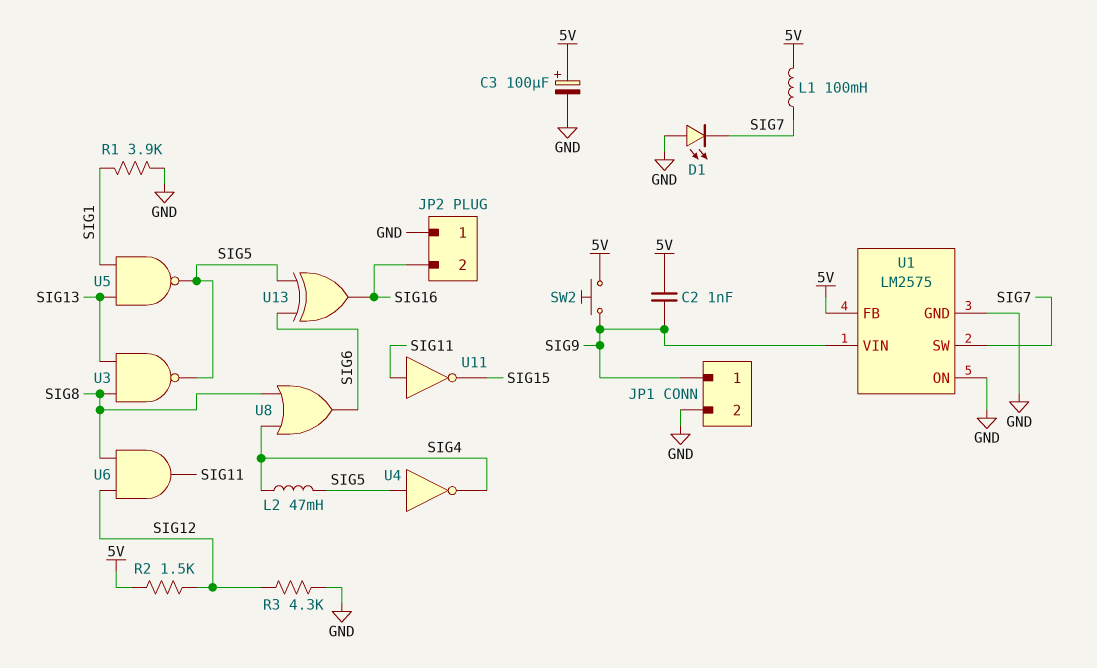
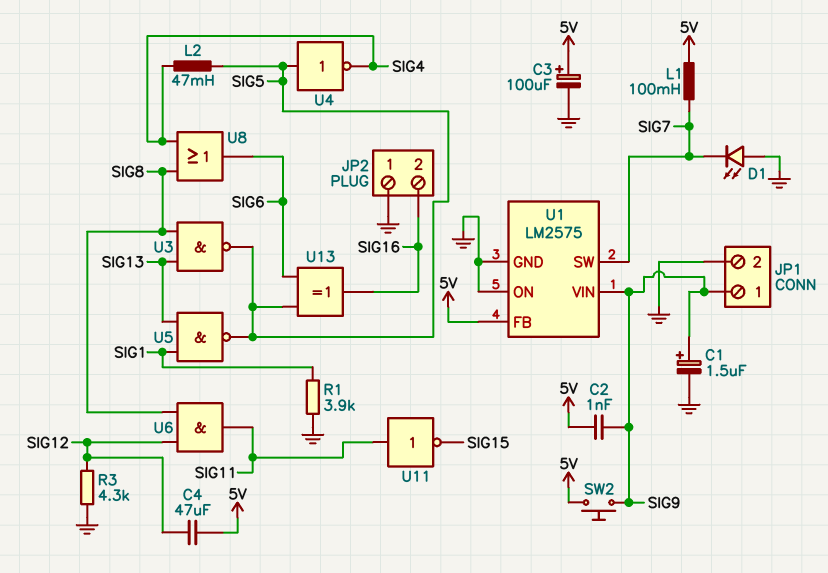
C1: none -> 1.5uF (plus SIG9, minus GND)
C4: none -> 47uF (5V, SIG12)
R2: 1.5k (5V, SIG12) -> none

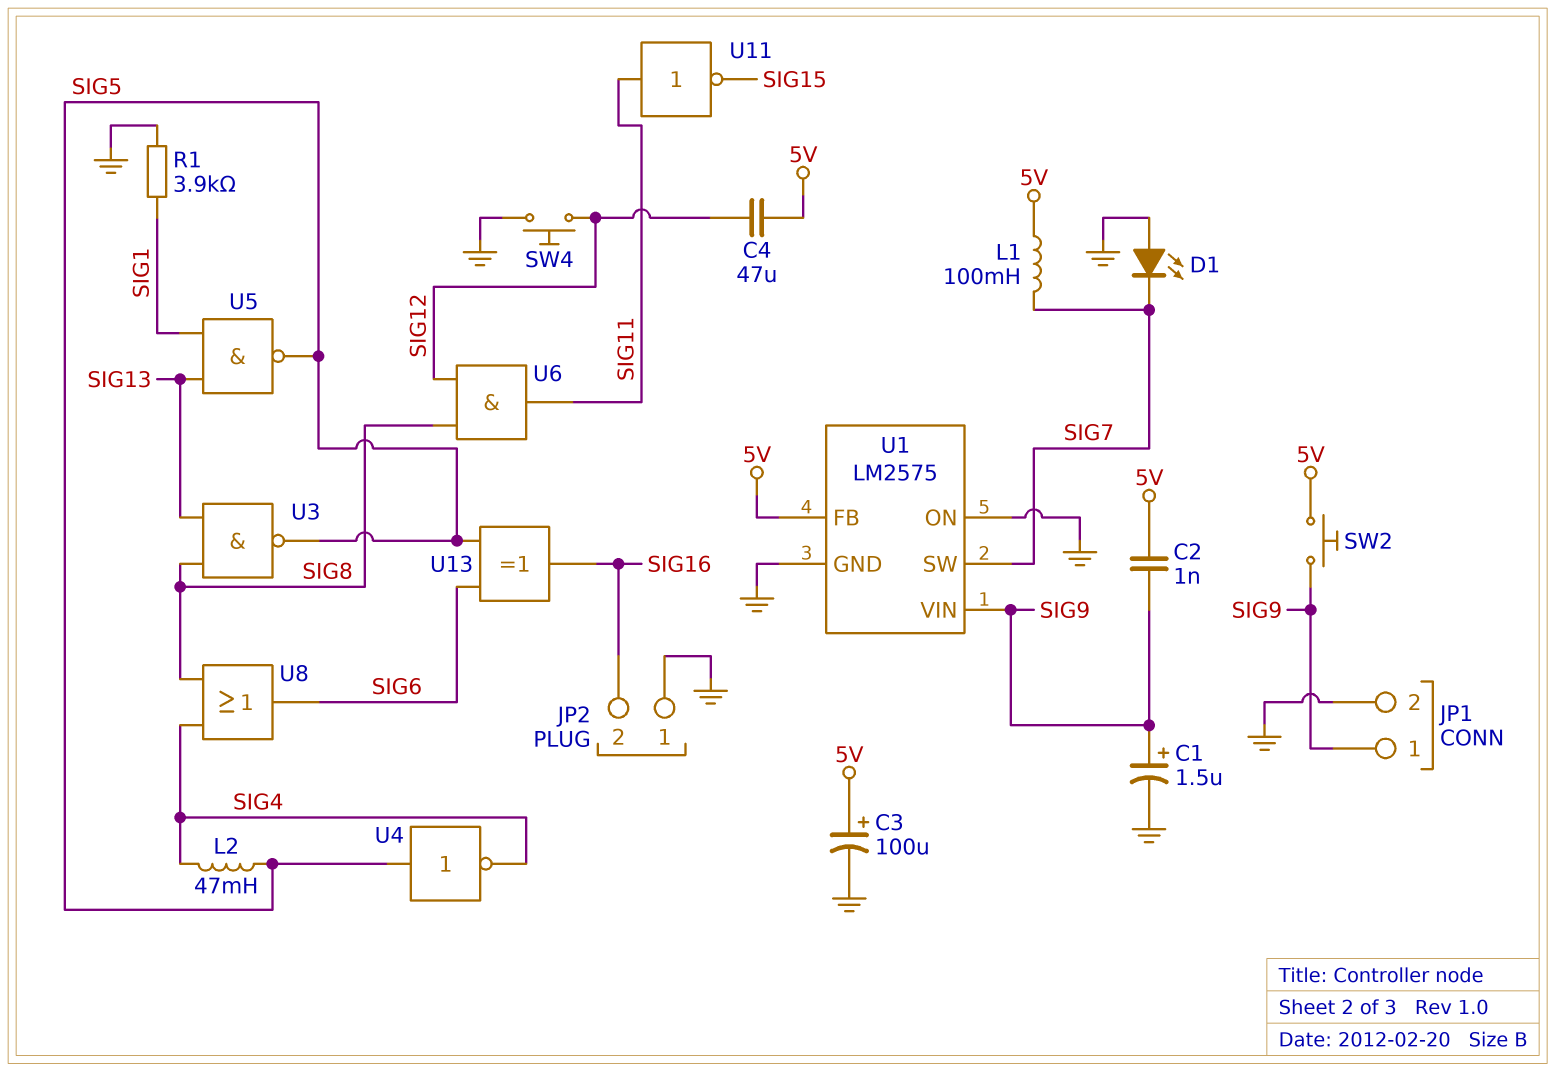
R3: 4.3k (GND, SIG12) -> none
SW4: none -> button (GND, SIG12)

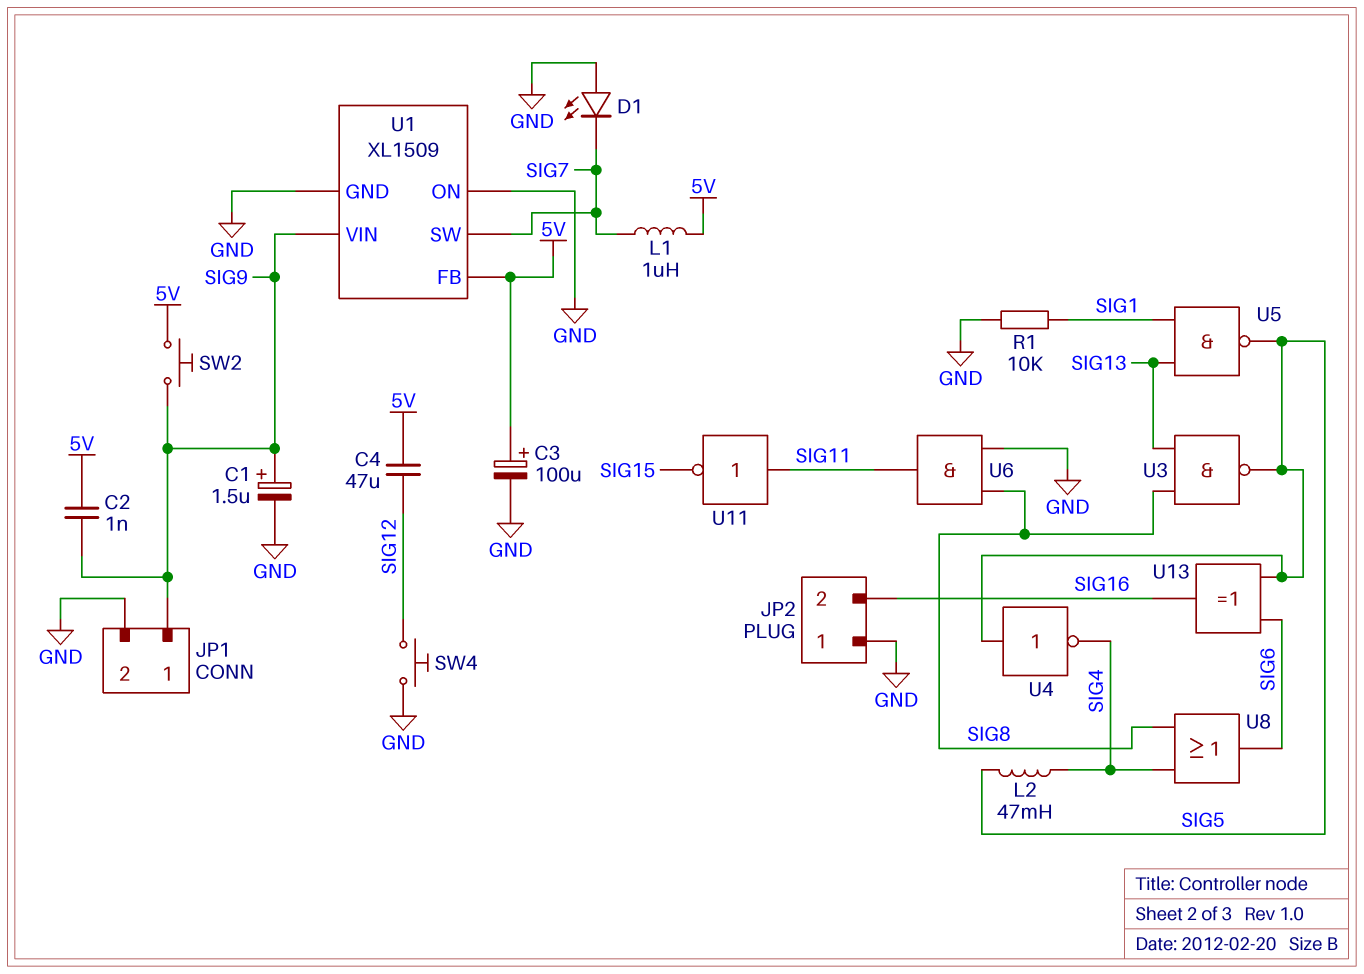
L1: 100mH (5V, SIG7) -> 1uH (5V, SIG7)
R1: 3.9k (GND, SIG1) -> 10k (GND, SIG1)
U1: LM2575 -> XL1509
U6: AND (in SIG8, in SIG12, out SIG11) -> AND (in GND, in SIG8, out SIG11)

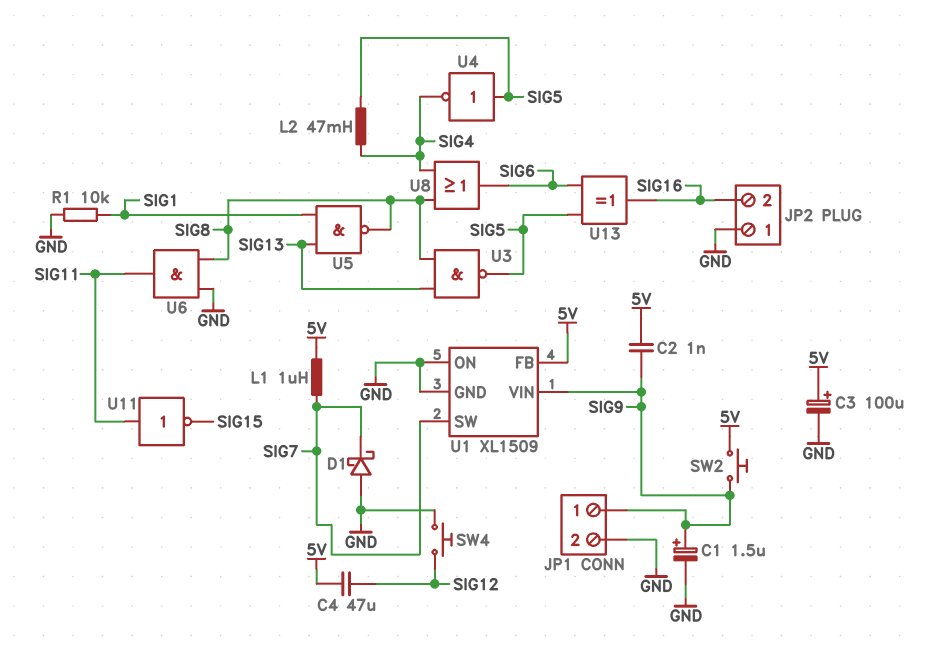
D1: LED (A GND, K SIG7) -> schottky (A GND, K SIG7)
U5: NAND (in SIG1, in SIG13, out SIG5) -> NAND (in SIG1, in SIG13, out SIG8)

